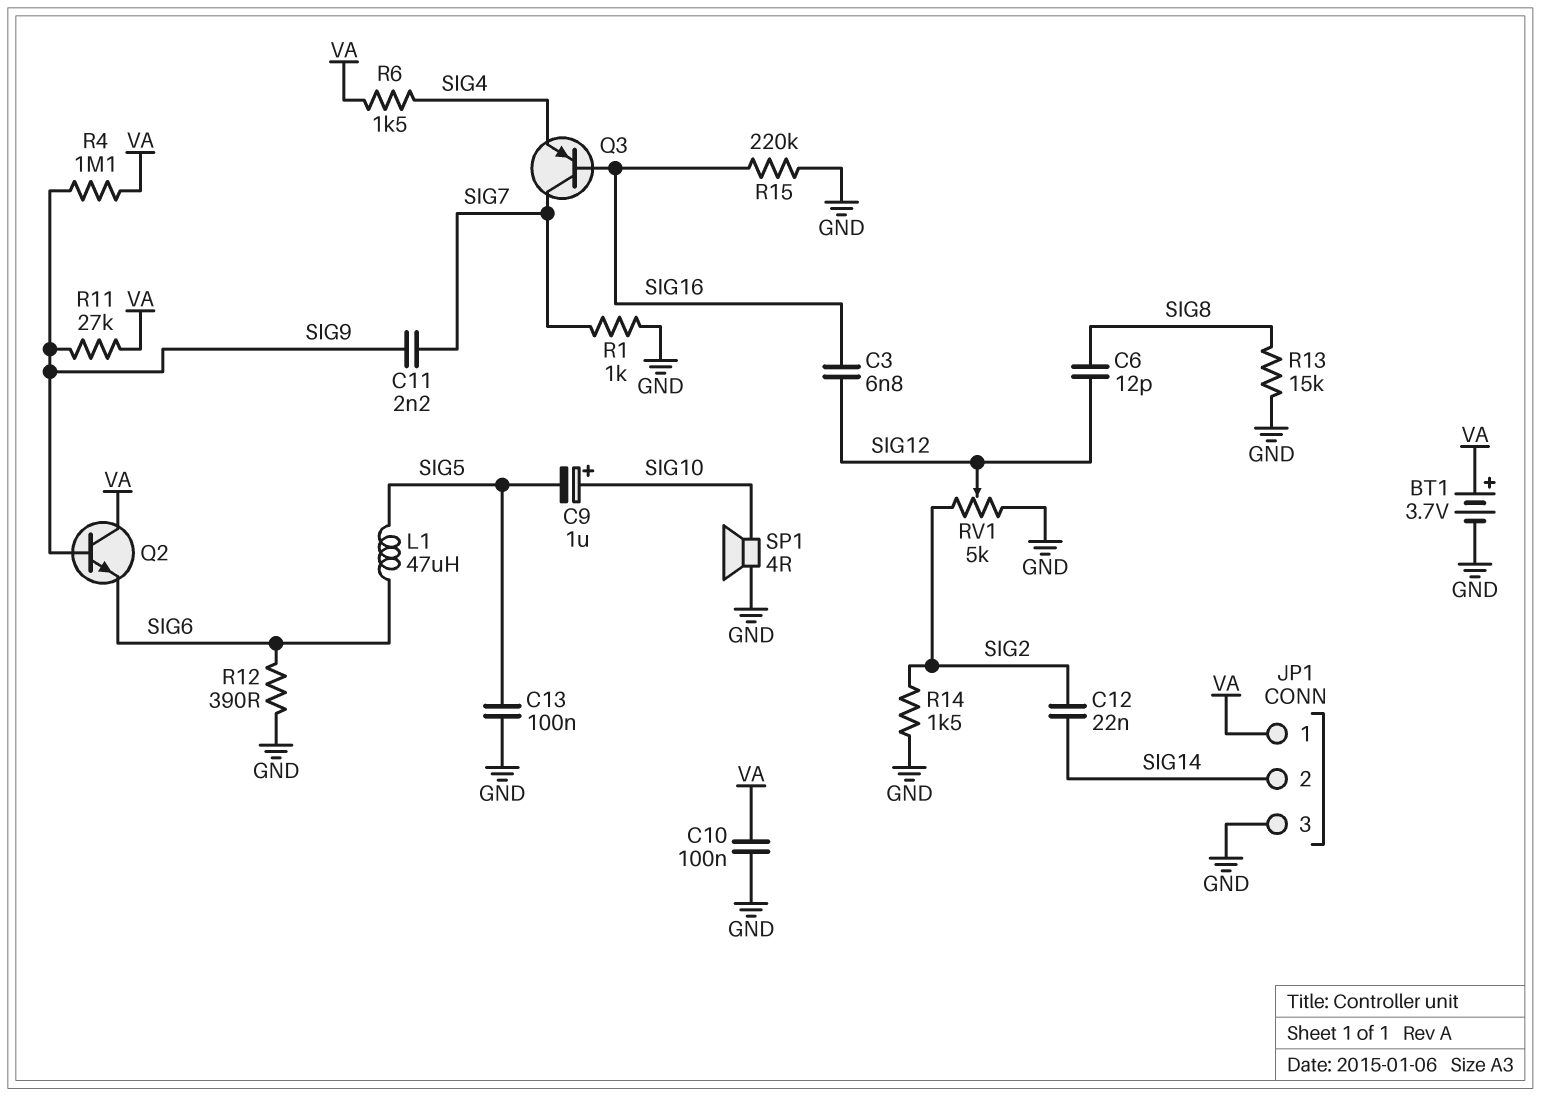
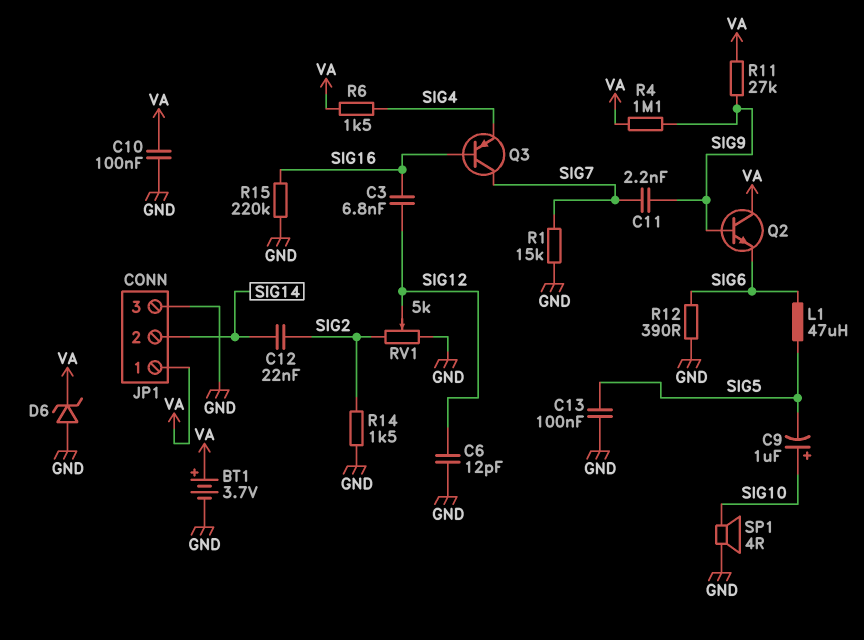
C6: 12pF (SIG8, SIG12) -> 12pF (GND, SIG12)
D6: none -> zener (A GND, K VA)
R1: 1k (GND, SIG7) -> 15k (GND, SIG7)
R13: 15k (GND, SIG8) -> none

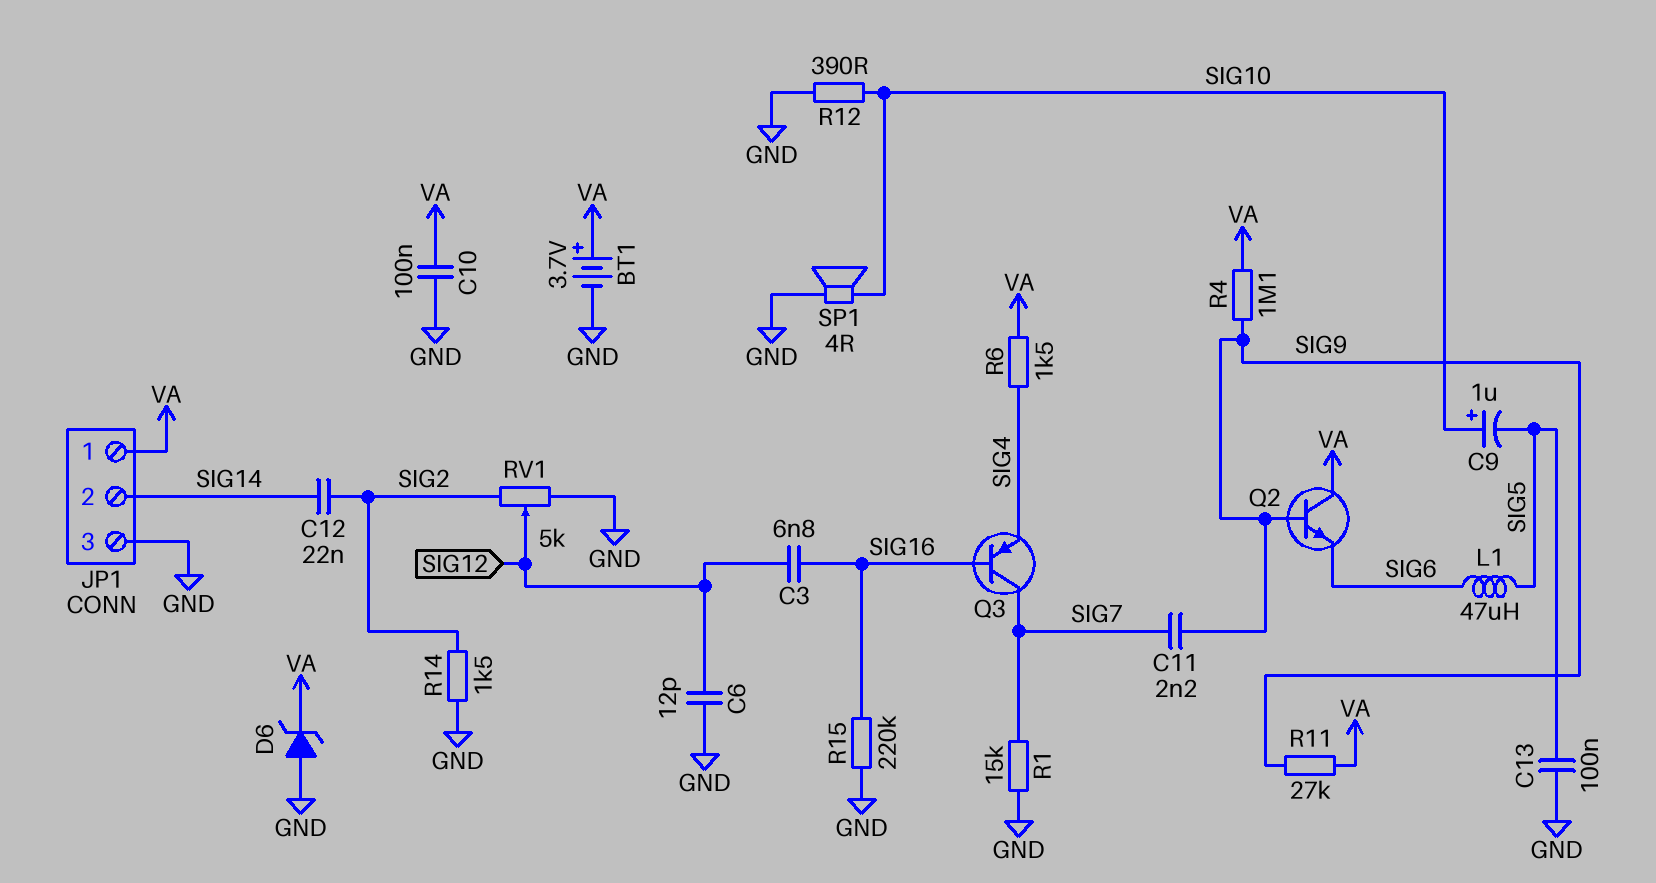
R12: 390 (GND, SIG6) -> 390 (GND, SIG10)

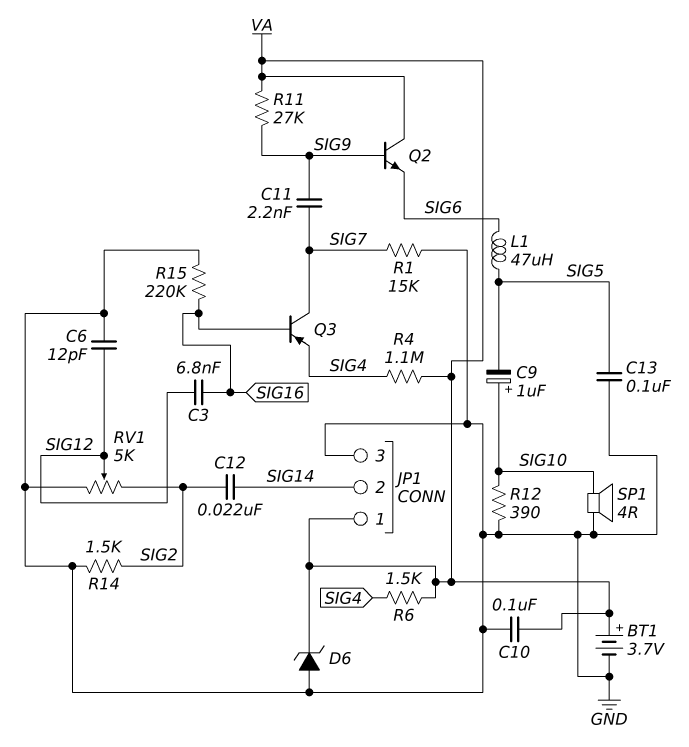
R4: 1.1M (SIG9, VA) -> 1.1M (SIG4, VA)

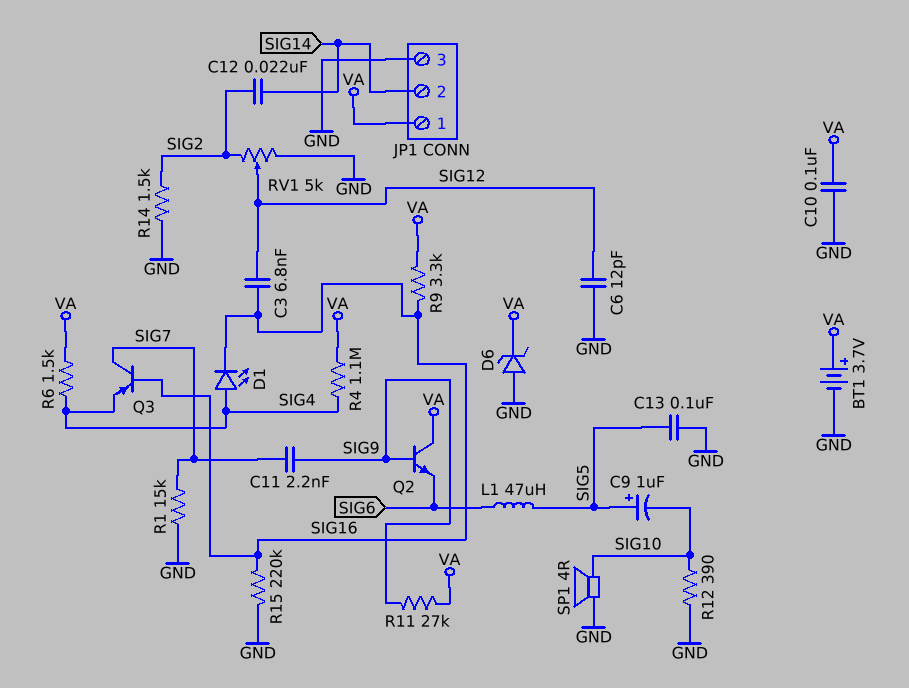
C9: 1uF (plus SIG10, minus SIG5) -> 1uF (plus SIG5, minus SIG10)
D1: none -> LED (A SIG4, K SIG16)
R9: none -> 3.3k (SIG16, VA)

